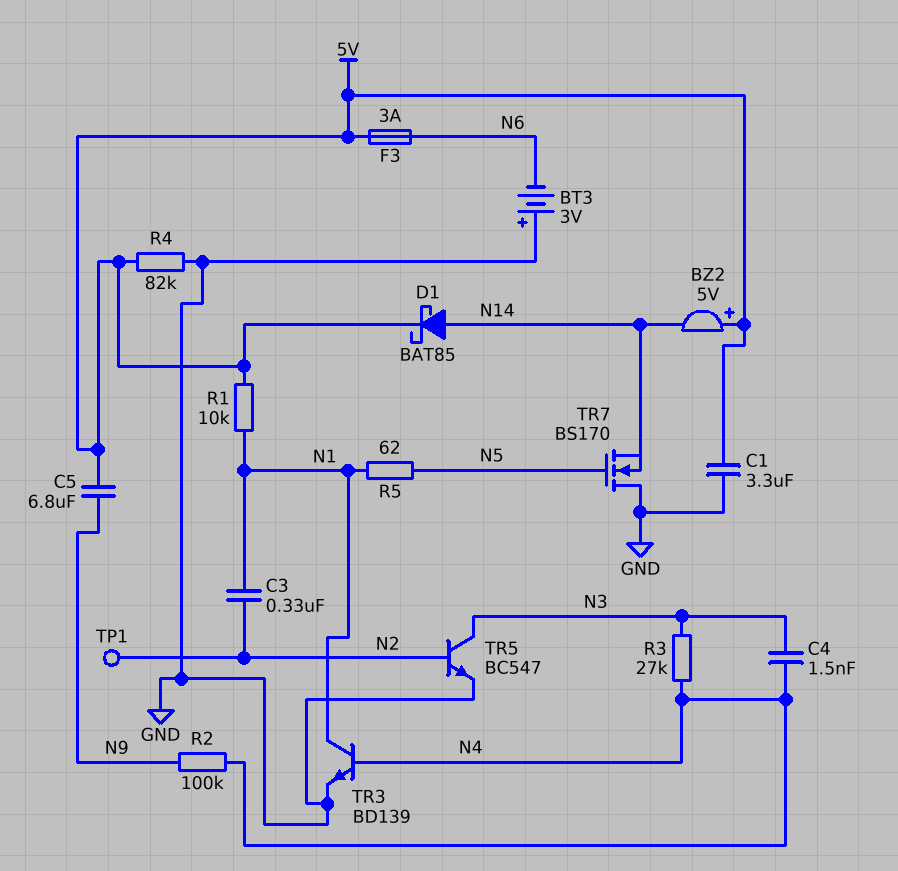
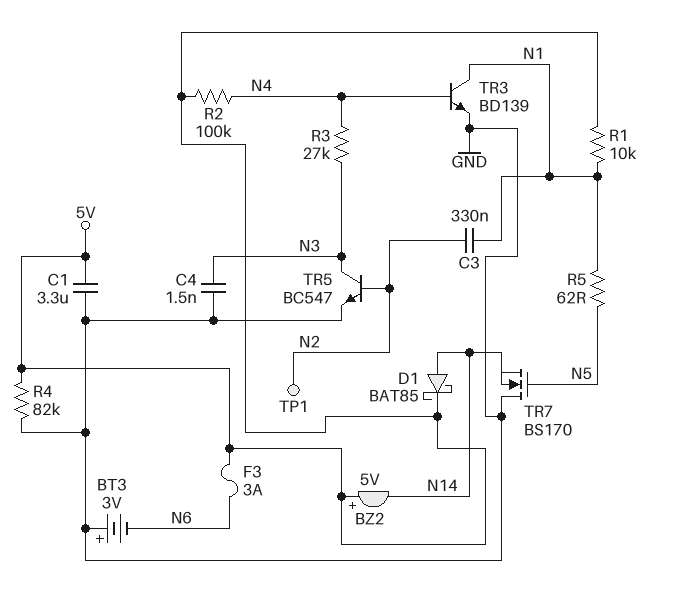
C4: 1.5nF (N3, N4) -> 1.5nF (GND, N3)
C5: 6.8uF (5V, N9) -> none
R2: 100k (N4, N9) -> 100k (5V, N4)

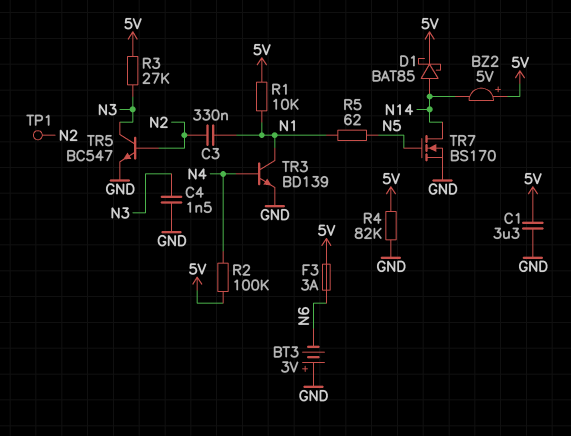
R3: 27k (N3, N4) -> 27k (5V, N3)
TR7: NMOS BS170 (G N5, D GND, S N14) -> NMOS BS170 (G N5, D N14, S GND)

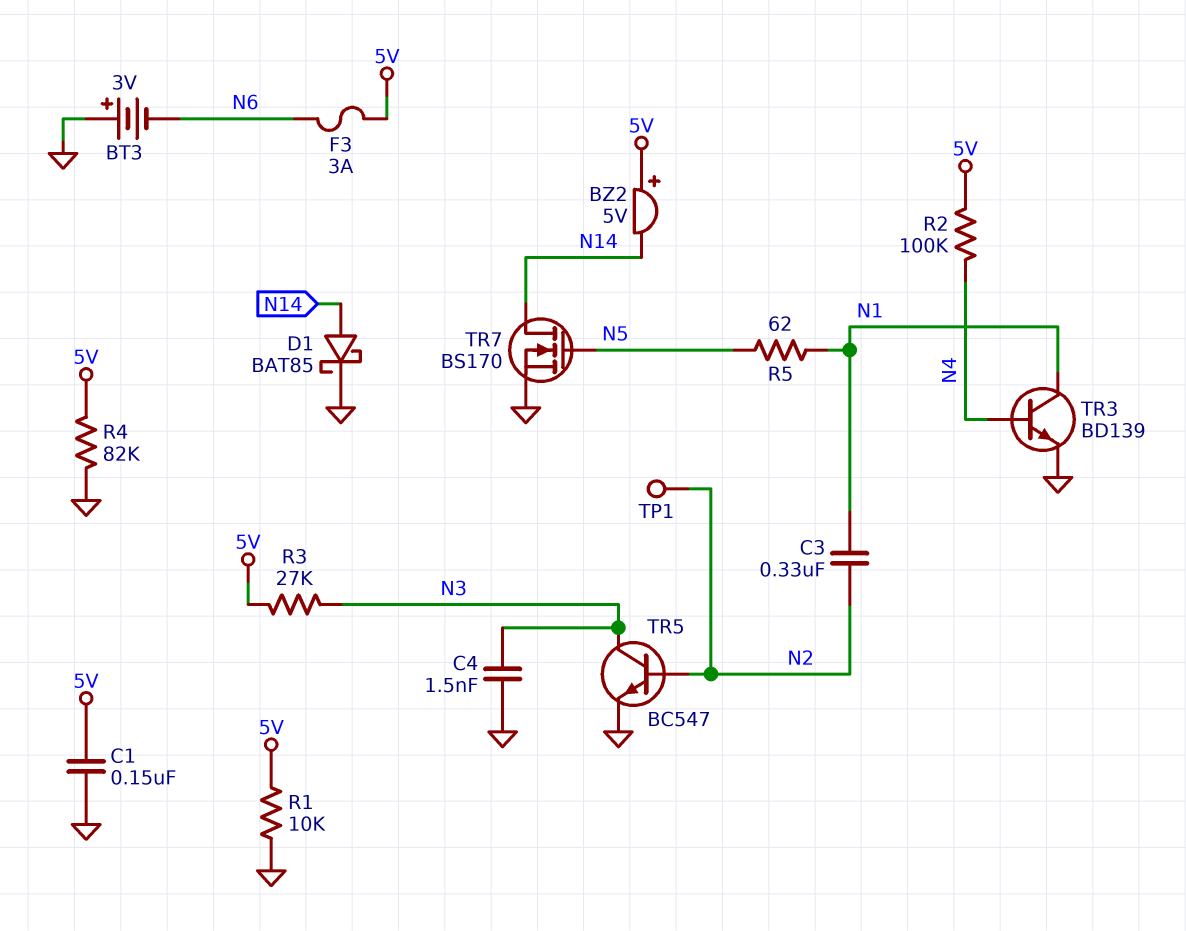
C1: 3.3uF (5V, GND) -> 150nF (5V, GND)
D1: schottky BAT85 (A N14, K 5V) -> schottky BAT85 (A N14, K GND)
R1: 10k (5V, N1) -> 10k (5V, GND)

